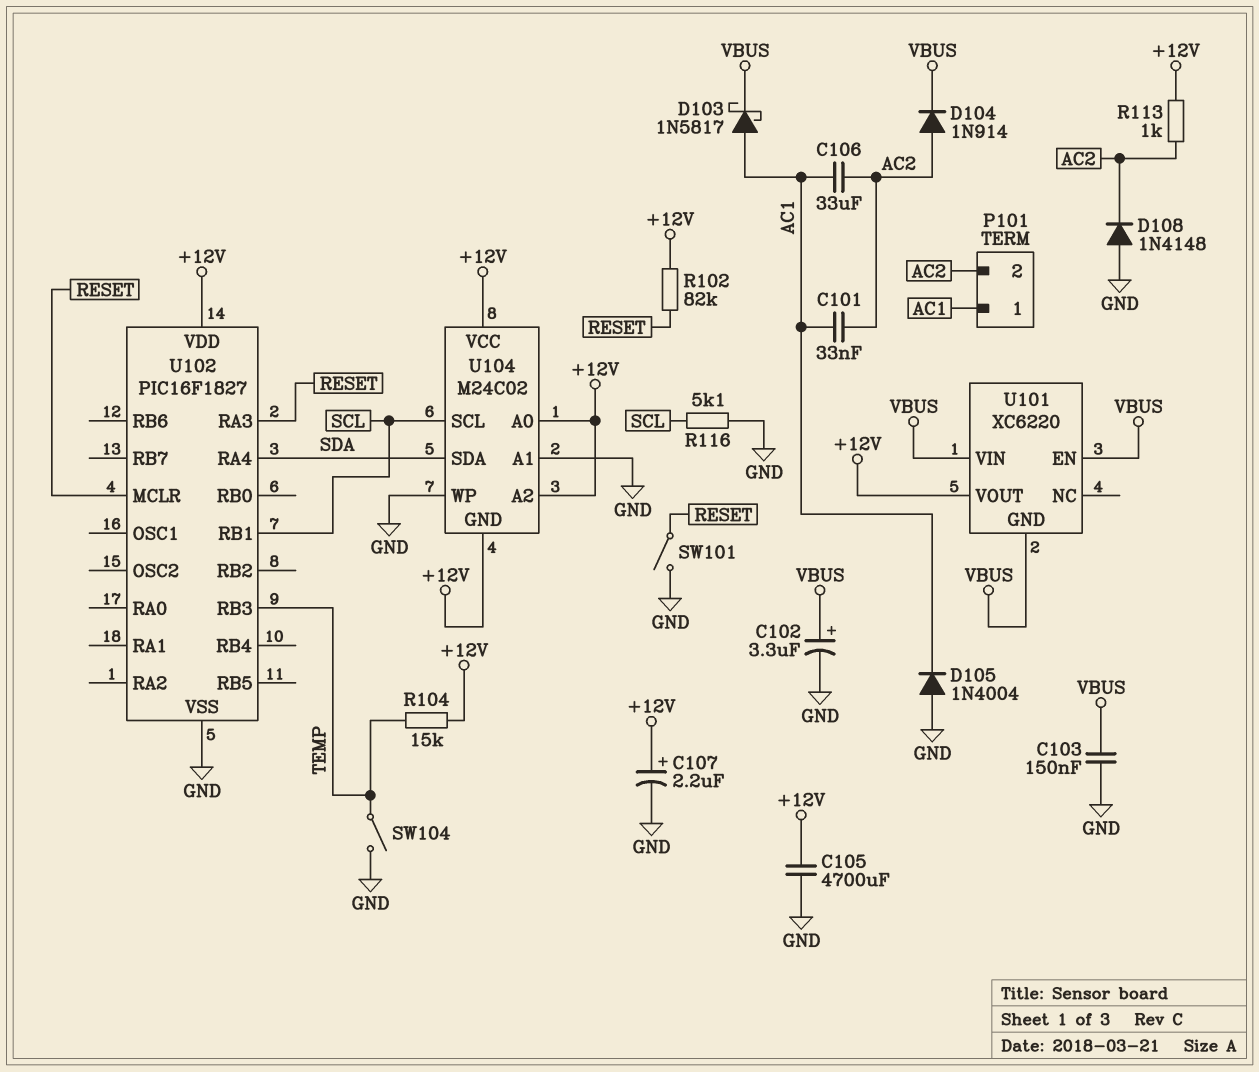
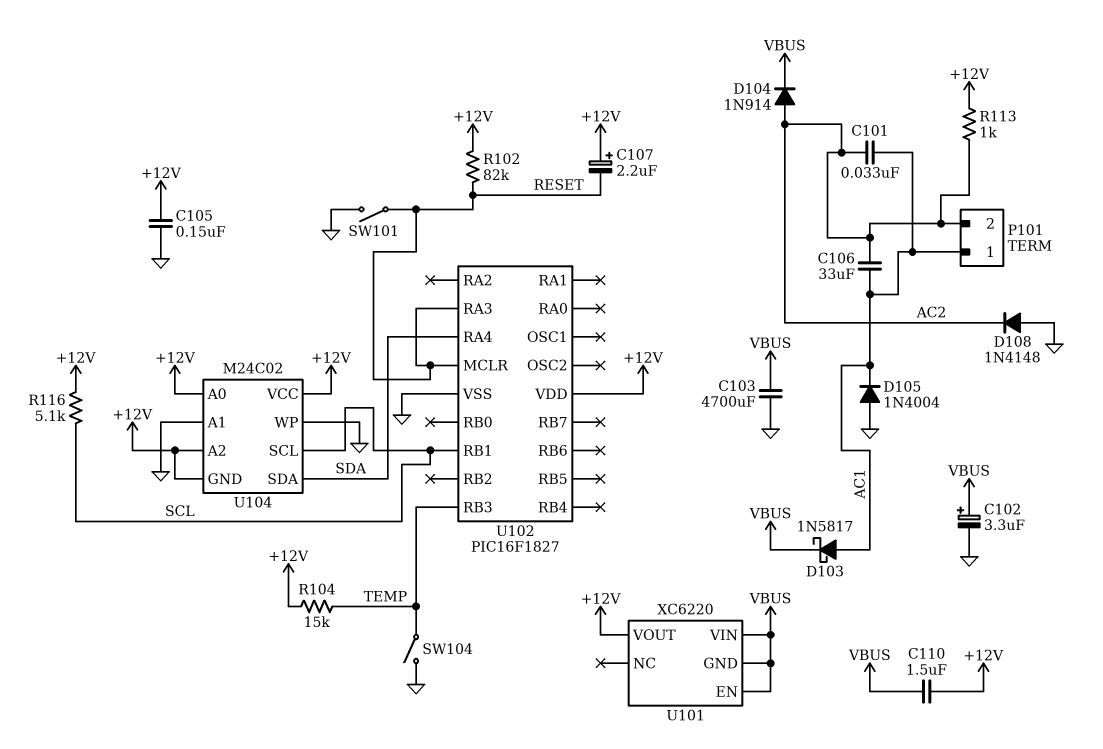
C103: 150nF (GND, VBUS) -> 4700uF (GND, VBUS)
C105: 4700uF (+12V, GND) -> 150nF (+12V, GND)
C107: 2.2uF (plus +12V, minus GND) -> 2.2uF (plus +12V, minus RESET)
C110: none -> 1.5uF (+12V, VBUS)
R116: 5.1k (GND, SCL) -> 5.1k (+12V, SCL)

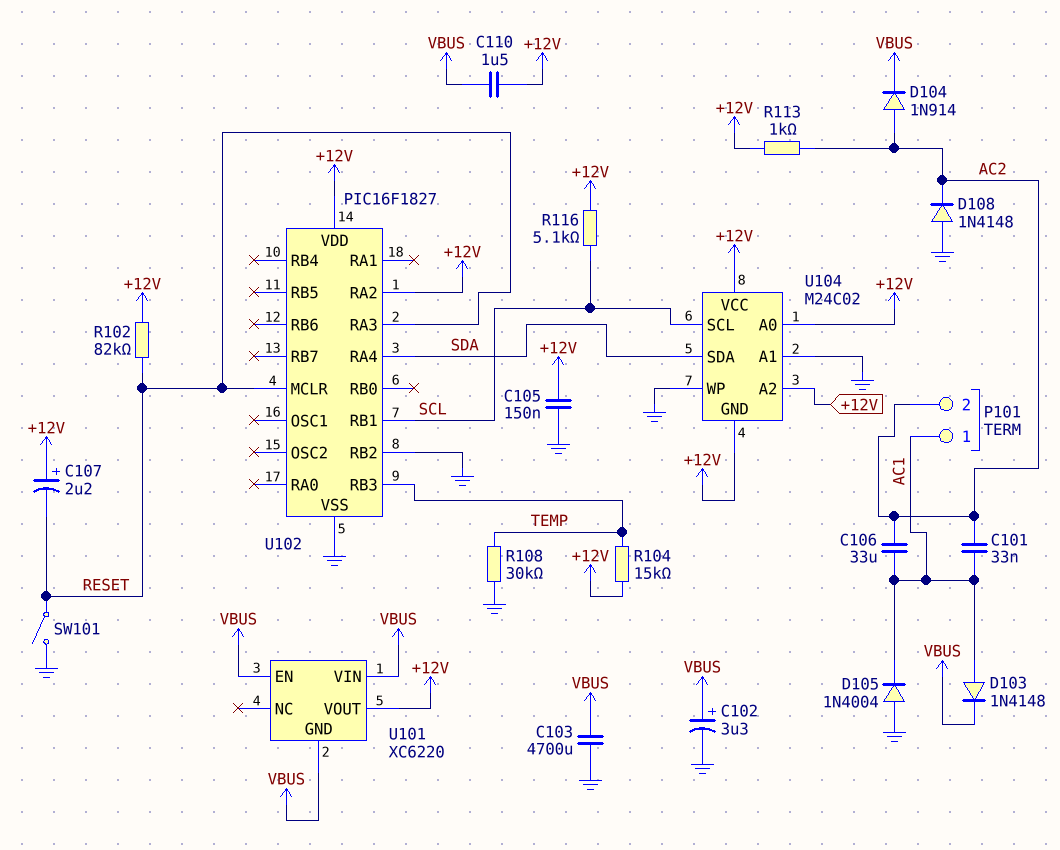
D103: schottky 1N5817 (A AC1, K VBUS) -> diode 1N4148 (A AC1, K VBUS)
R108: none -> 30k (GND, TEMP)
SW104: switch (GND, TEMP) -> none
U102 pin RA2: none -> +12V
U102 pin RB2: none -> GND

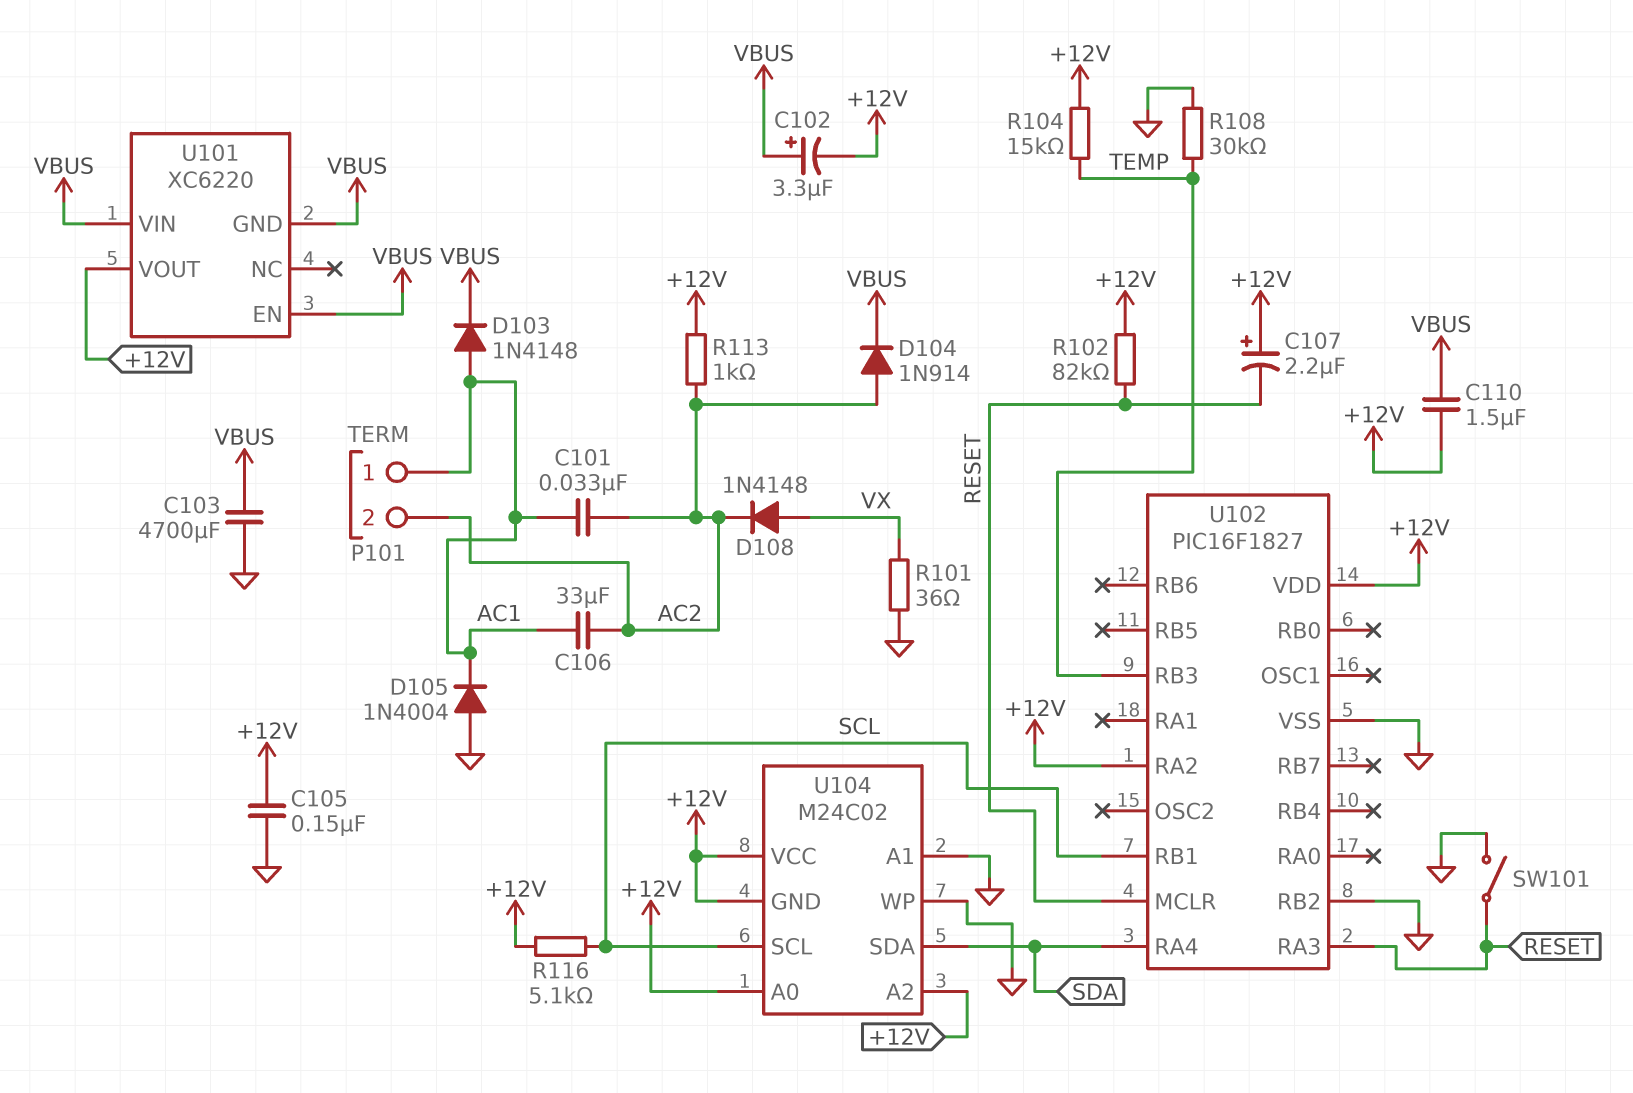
C102: 3.3uF (plus VBUS, minus GND) -> 3.3uF (plus VBUS, minus +12V)
D108: diode 1N4148 (A GND, K AC2) -> diode 1N4148 (A VX, K AC2)
R101: none -> 36 (GND, VX)

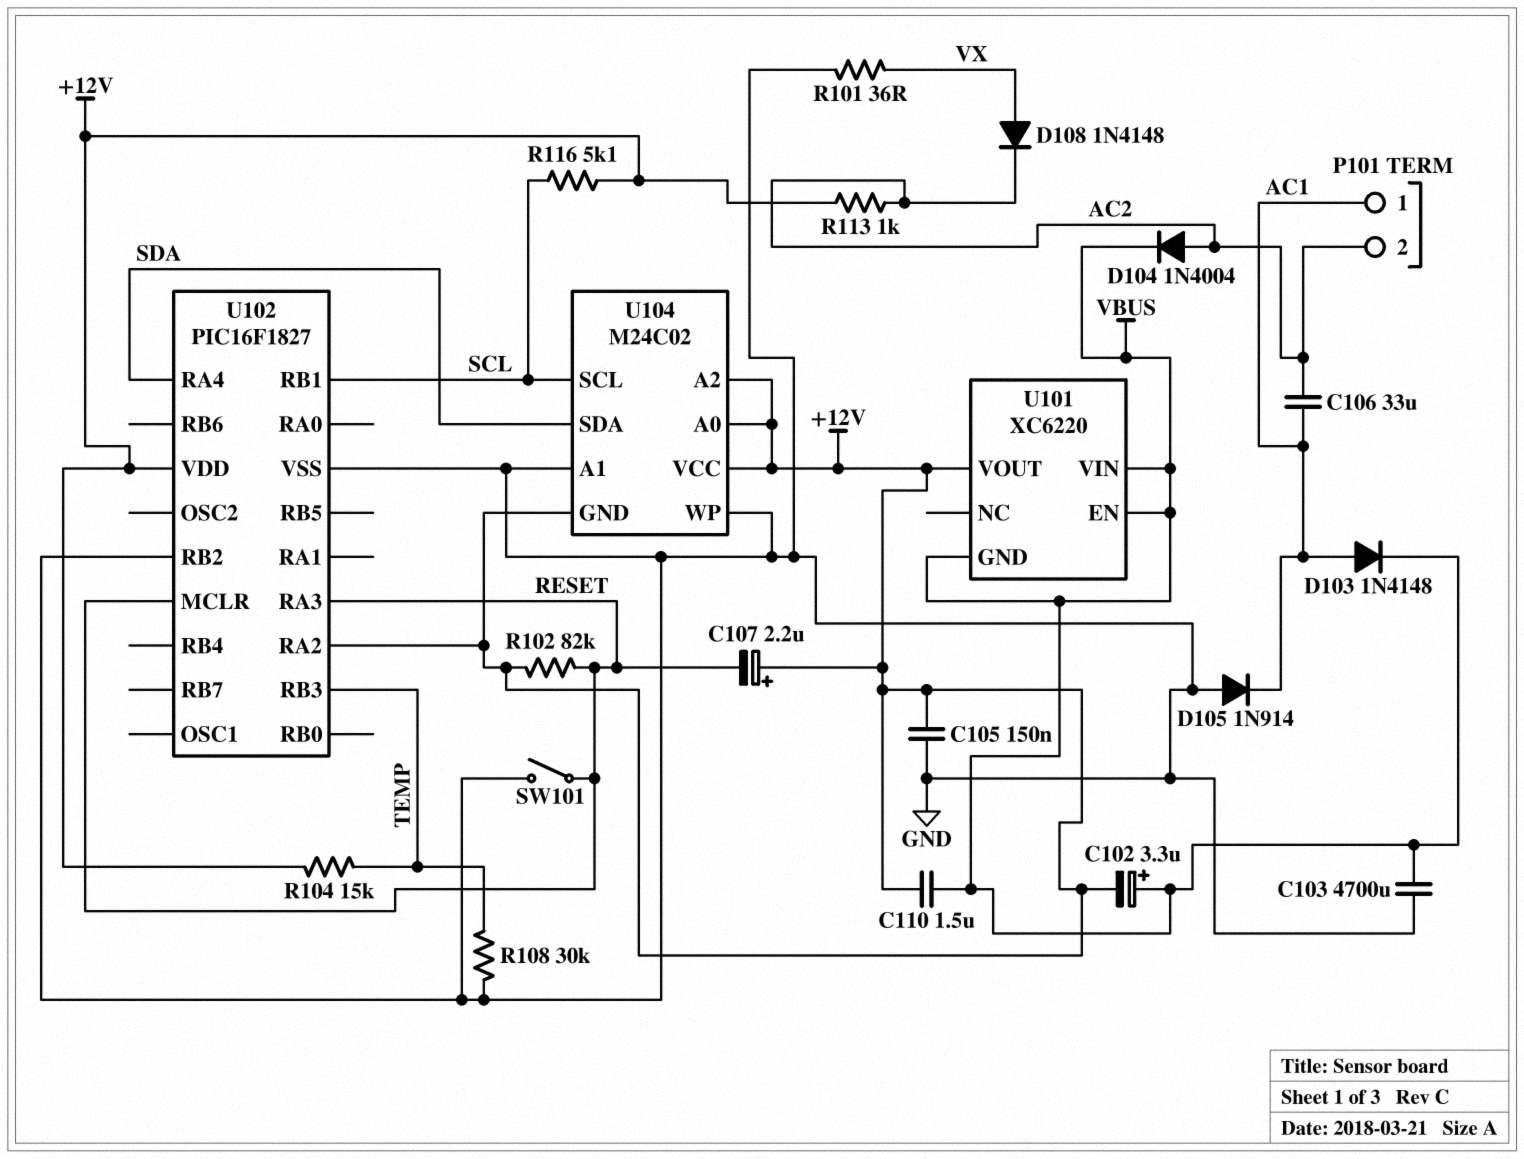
C101: 33nF (AC1, AC2) -> none
D104: diode 1N914 (A AC2, K VBUS) -> diode 1N4004 (A AC2, K VBUS)
D105: diode 1N4004 (A GND, K AC1) -> diode 1N914 (A GND, K AC1)

